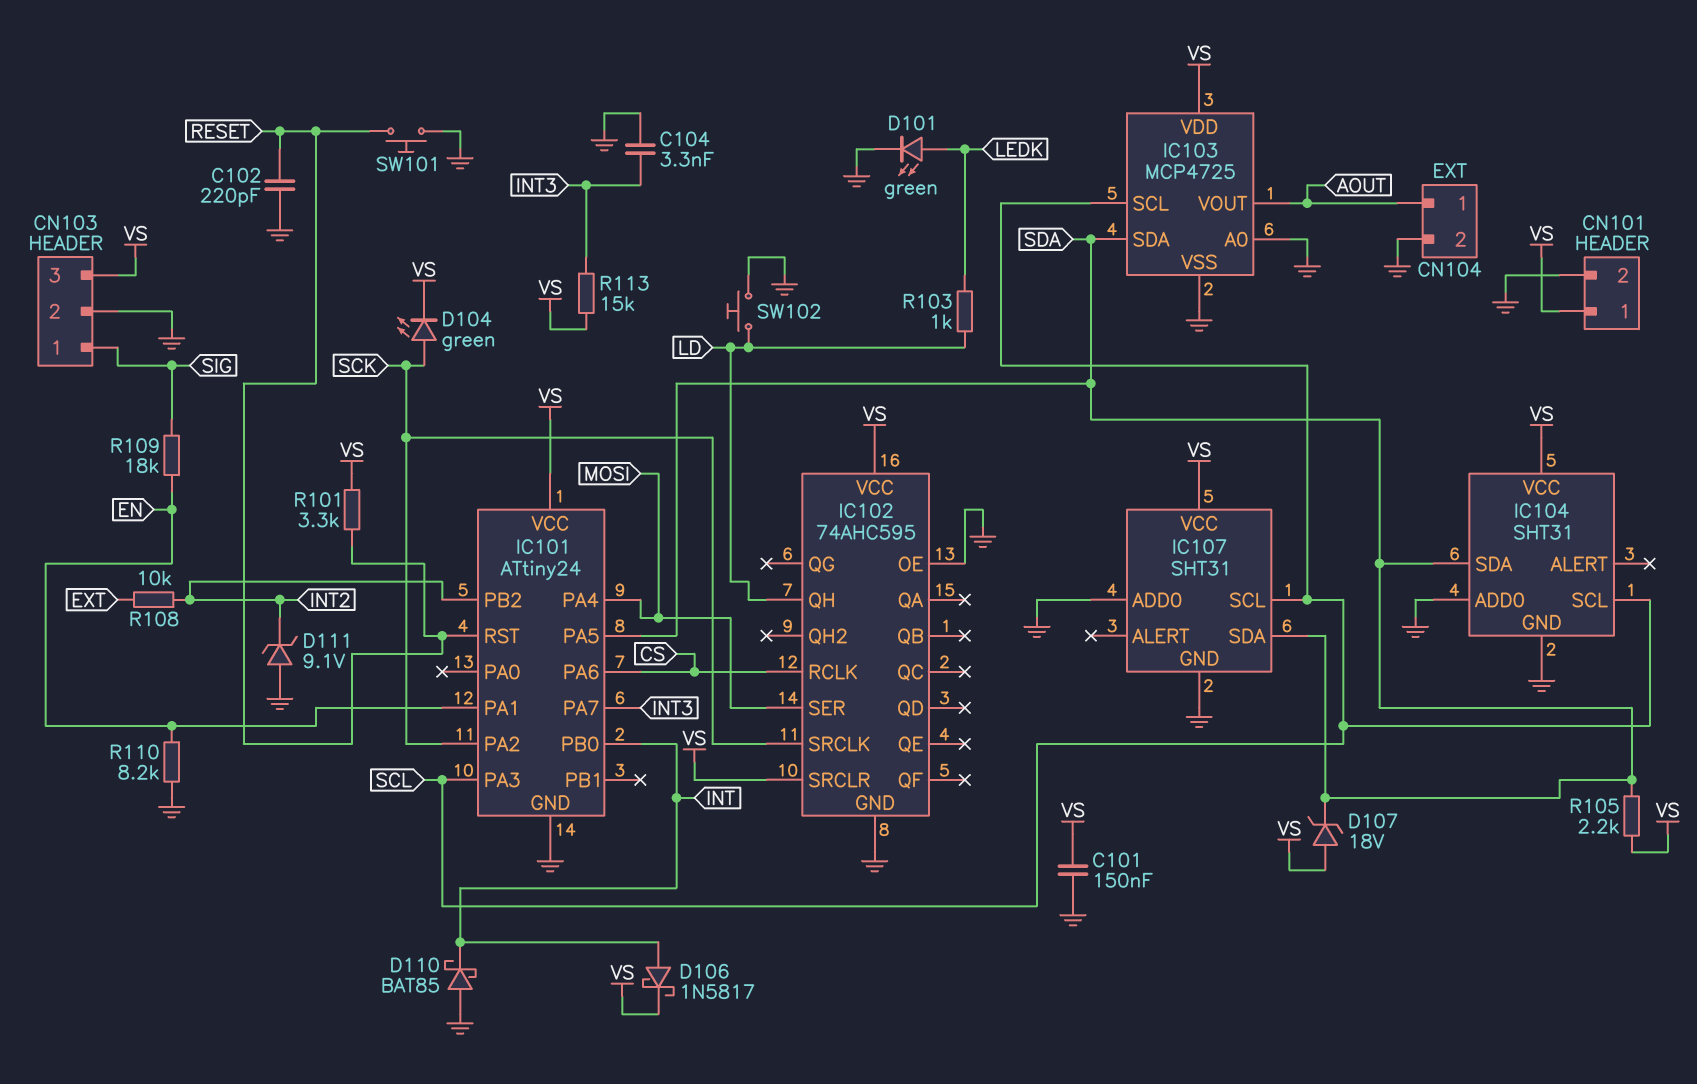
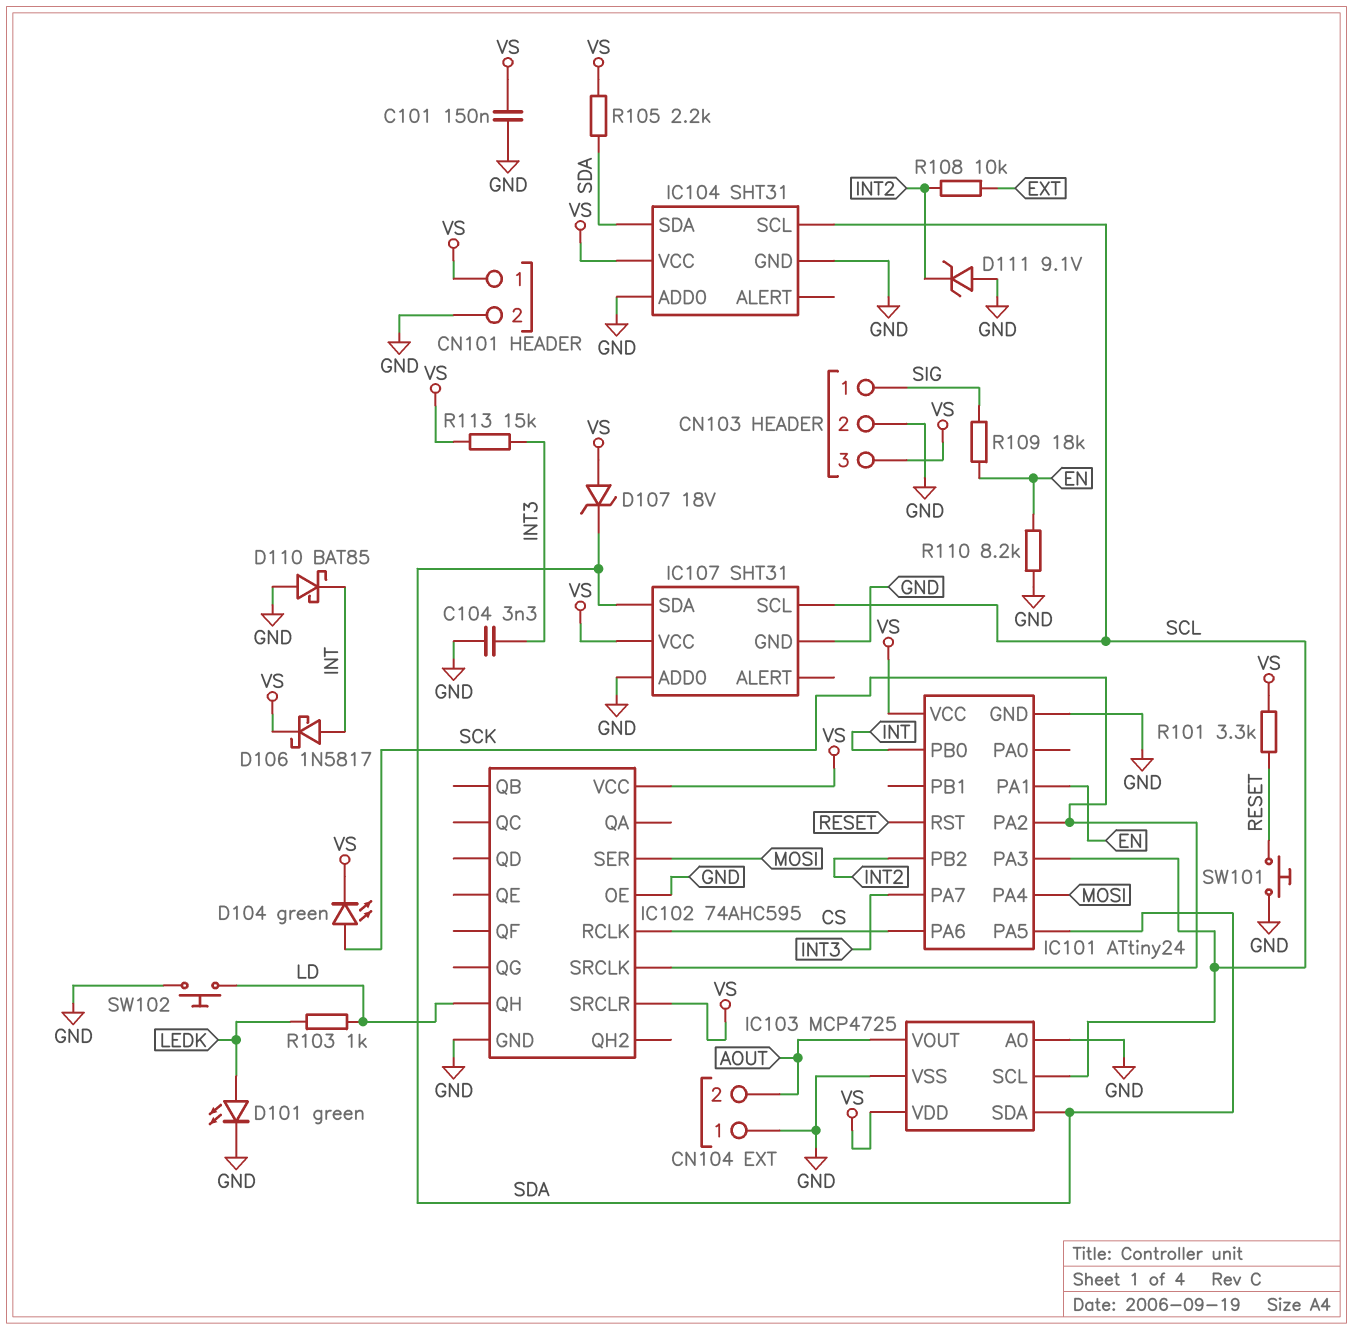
C102: 220pF (GND, RESET) -> none
CN104 pin 1: AOUT -> GND
CN104 pin 2: GND -> AOUT

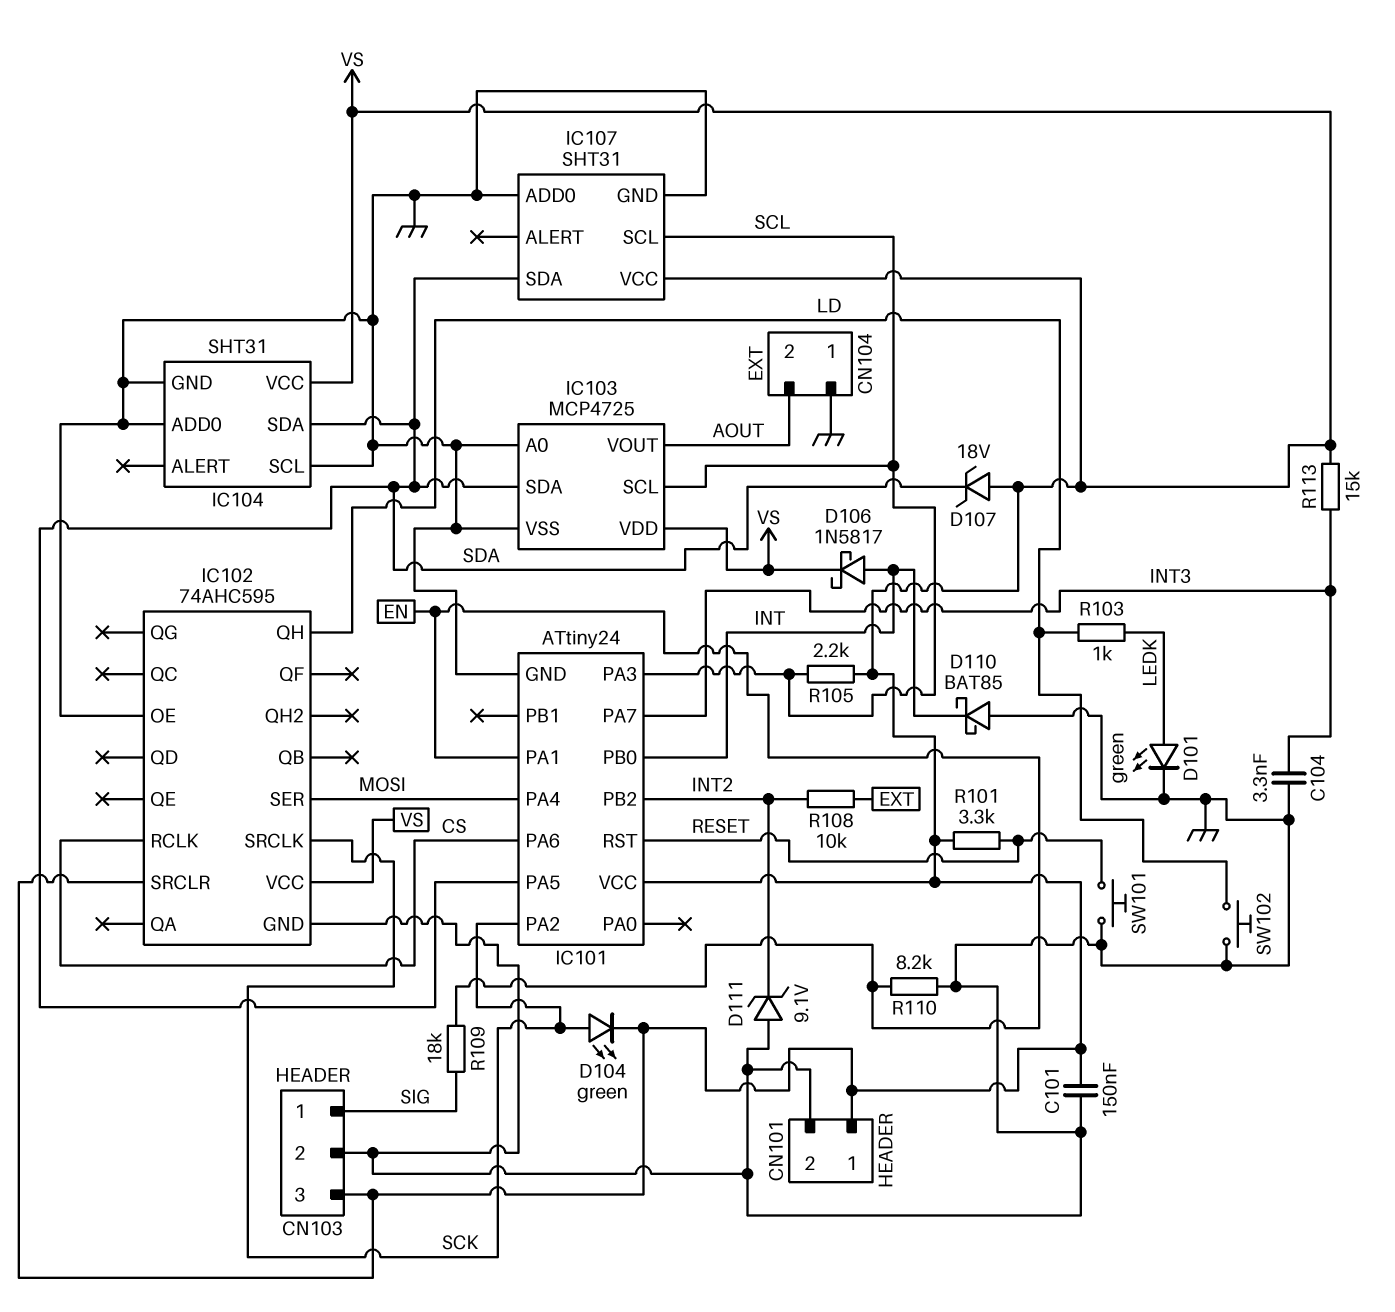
IC104 pin SCL: SCL -> GND
R105: 2.2k (SDA, VS) -> 2.2k (SCL, VS)

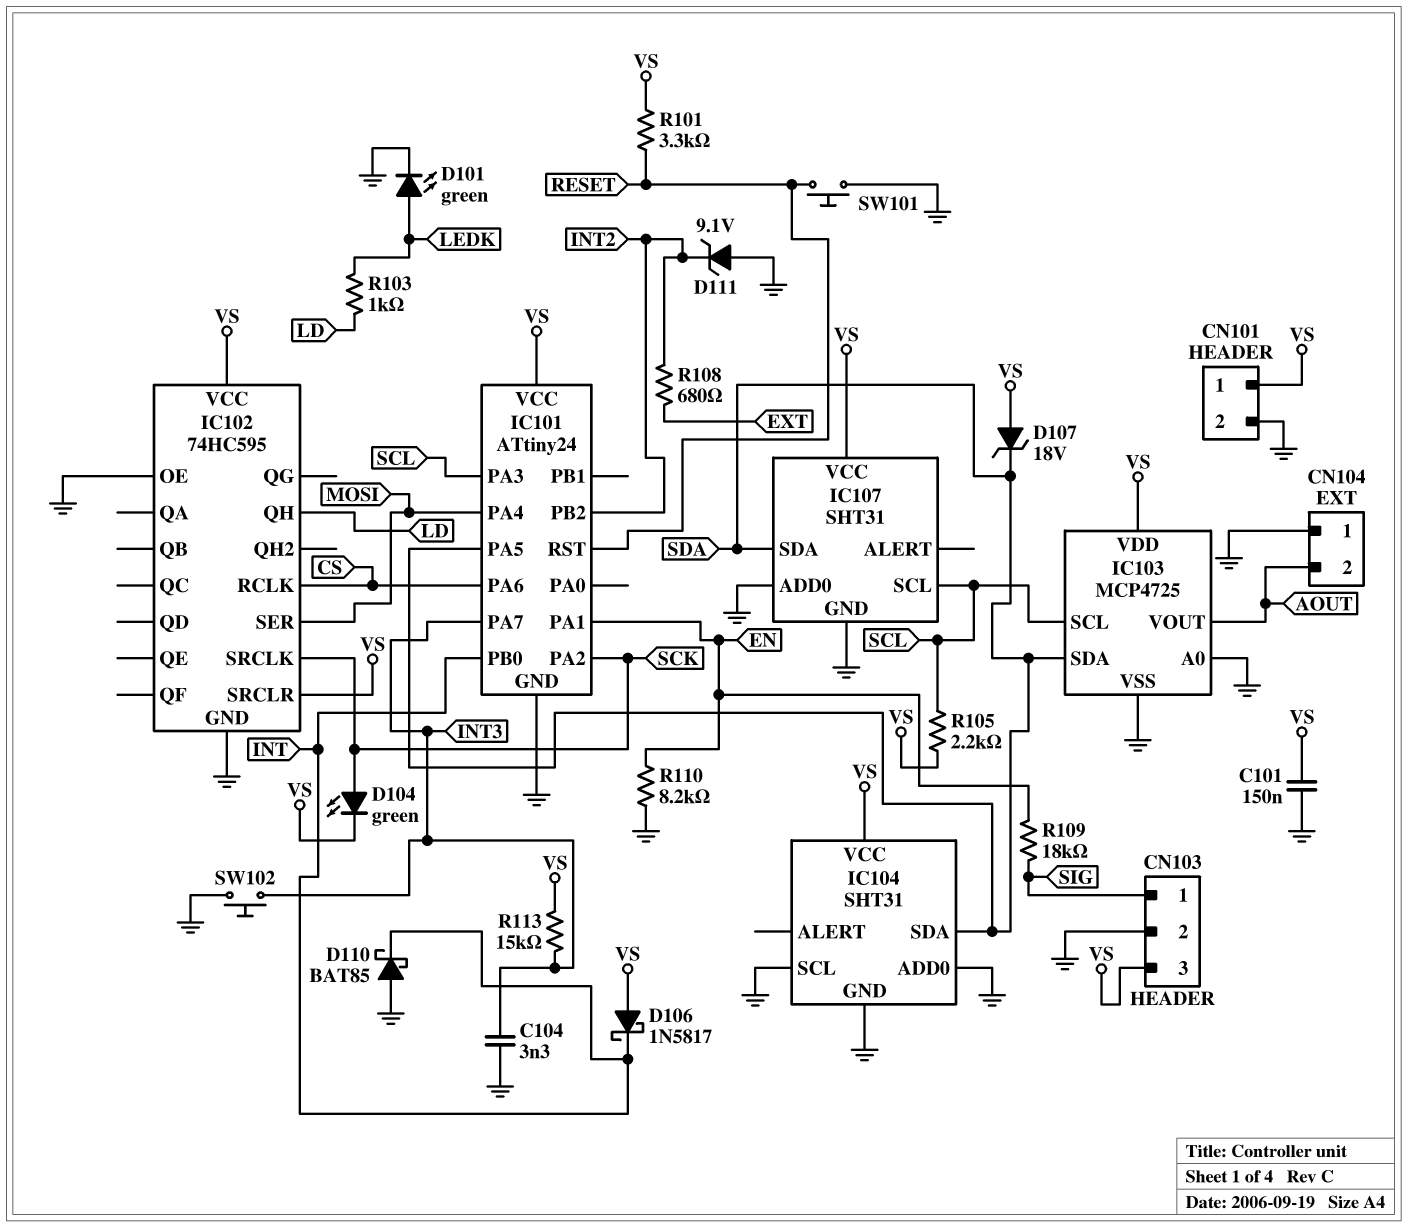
D106: schottky 1N5817 (A INT, K VS) -> schottky 1N5817 (A VS, K INT)
IC102: 74AHC595 -> 74HC595
R108: 10k (EXT, INT2) -> 680 (EXT, INT2)
SW102: button (GND, LD) -> button (GND, INT3)

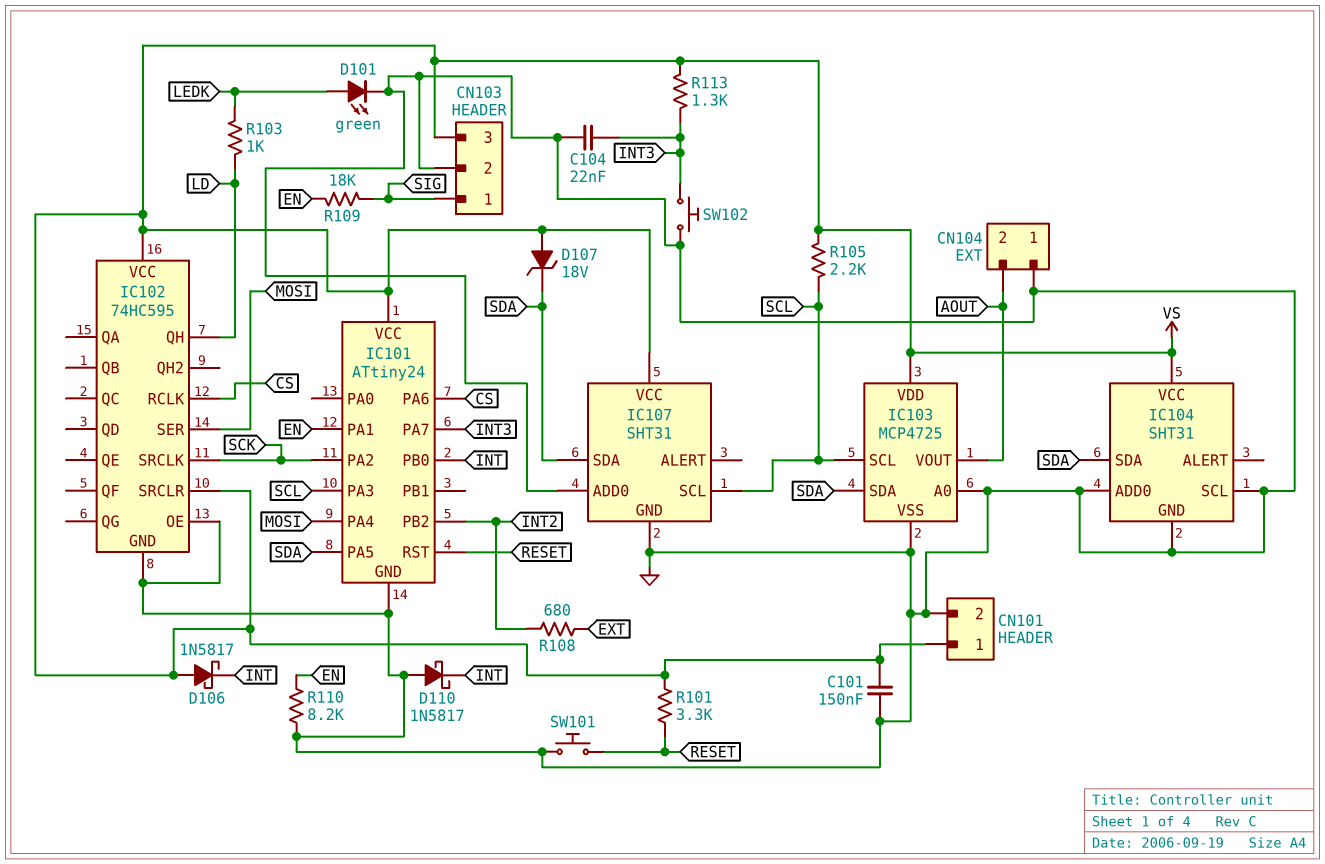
C104: 3.3nF (GND, INT3) -> 22nF (GND, INT3)
D104: LED green (A SCK, K VS) -> none
D110: schottky BAT85 (A GND, K INT) -> schottky 1N5817 (A GND, K INT)
D111: zener 9.1V (A GND, K INT2) -> none
R113: 15k (INT3, VS) -> 1.3k (INT3, VS)

